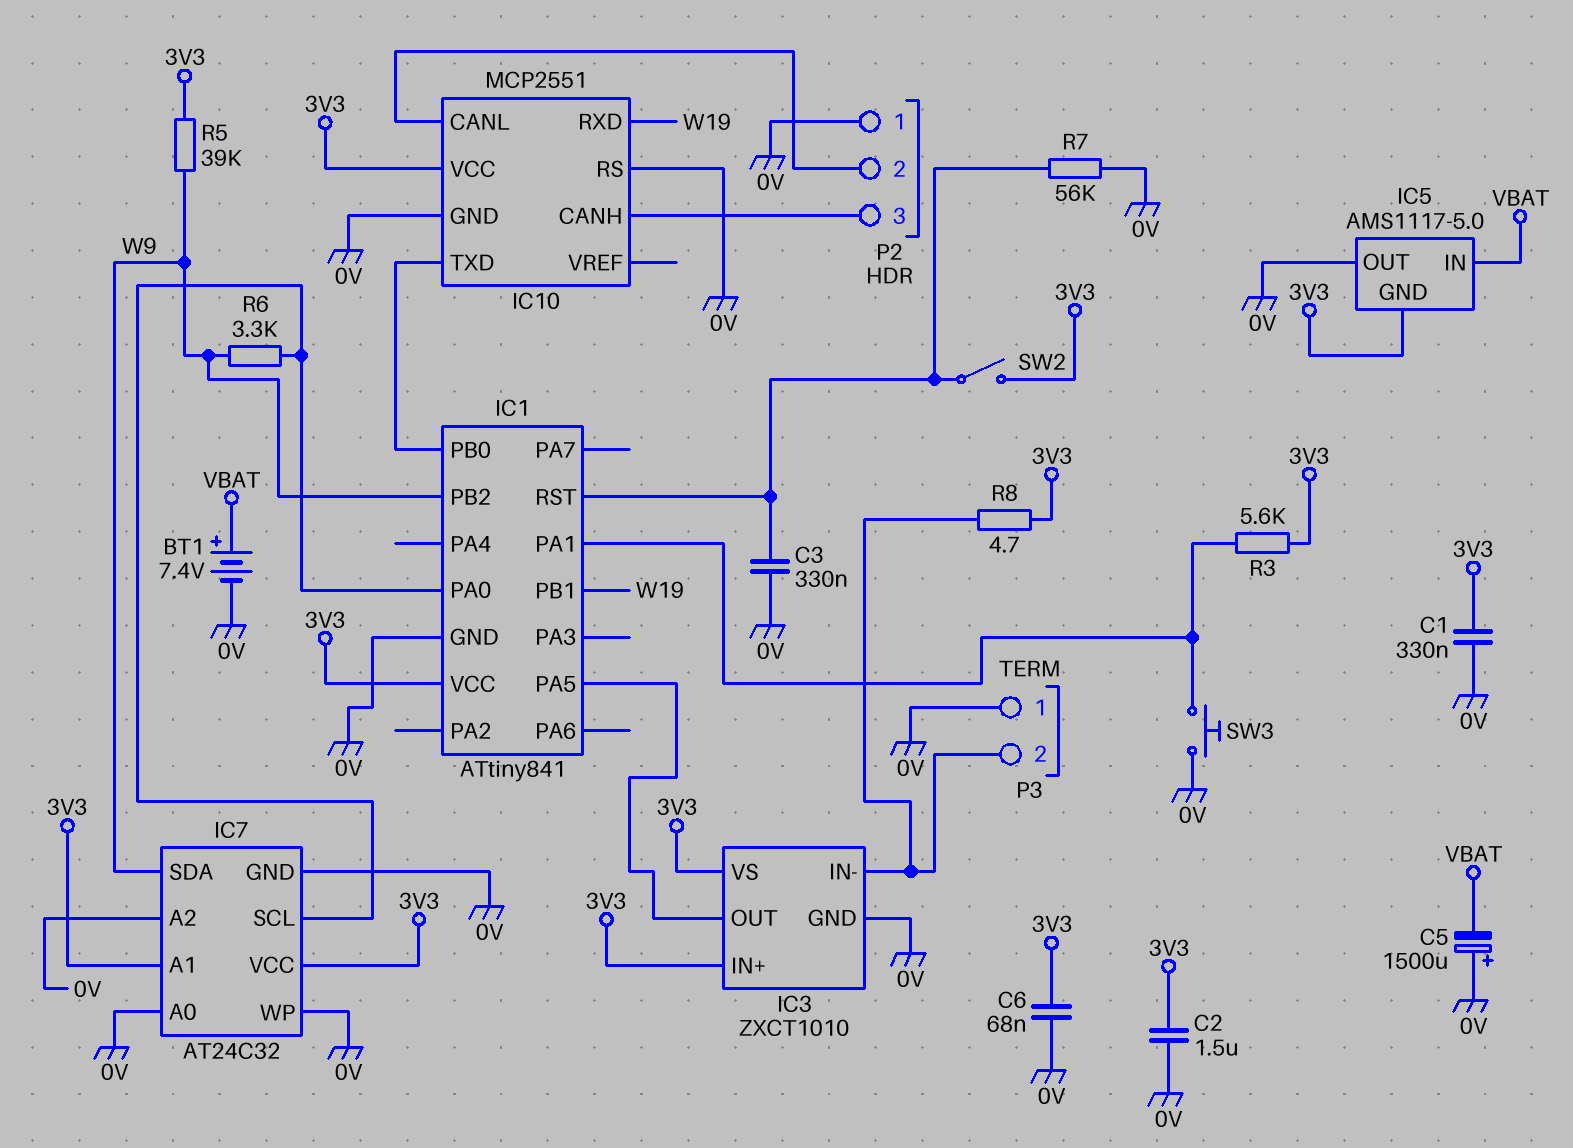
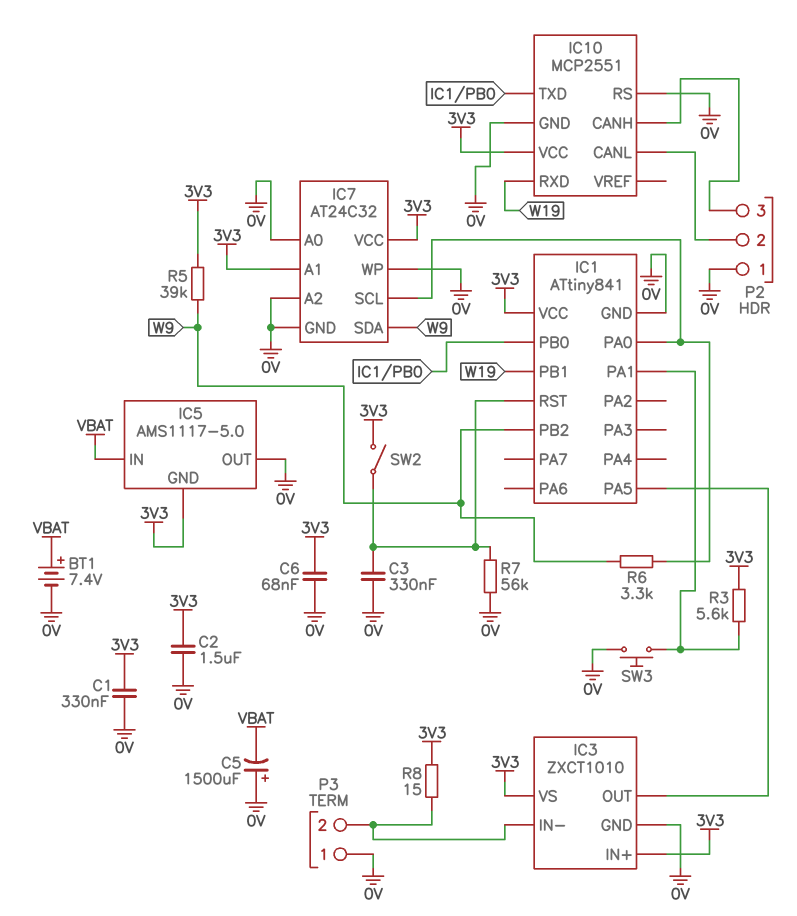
R8: 4.7 (3V3, IC3/IN-) -> 15 (3V3, IC3/IN-)

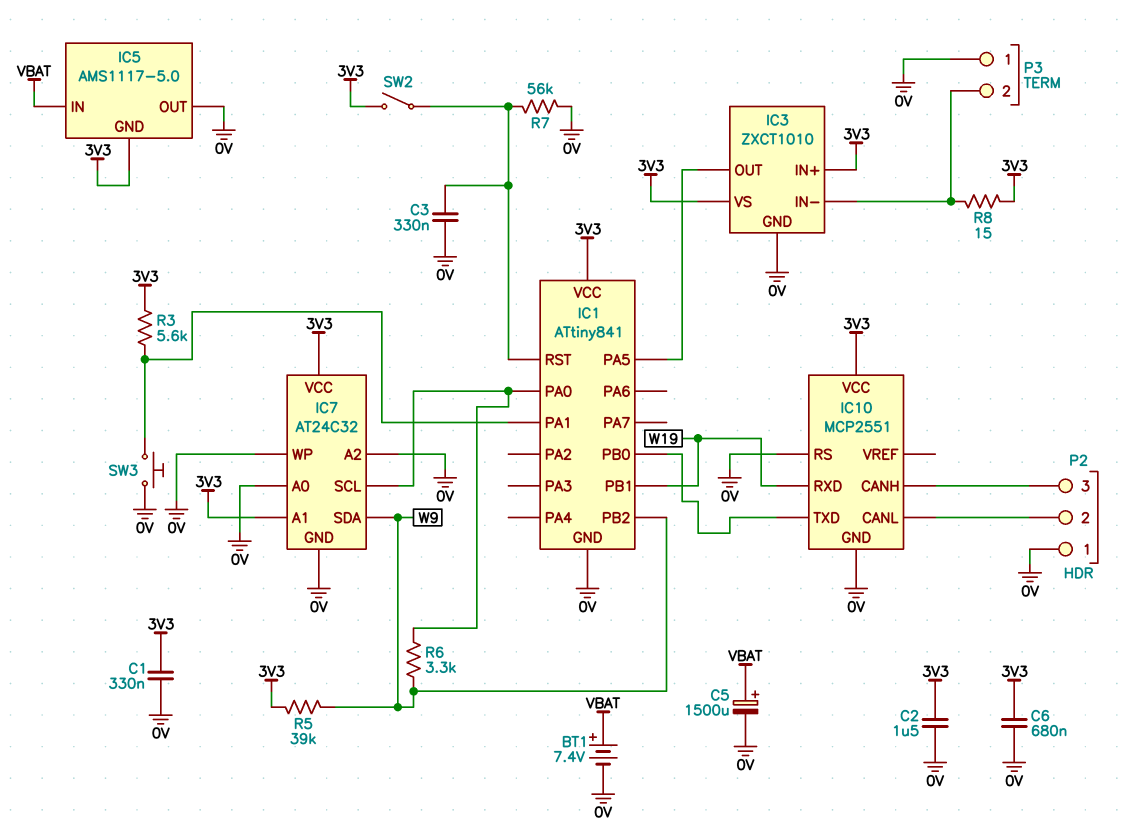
C5: 1500uF (plus 0V, minus VBAT) -> 1500uF (plus VBAT, minus 0V)
C6: 68nF (0V, 3V3) -> 680nF (0V, 3V3)

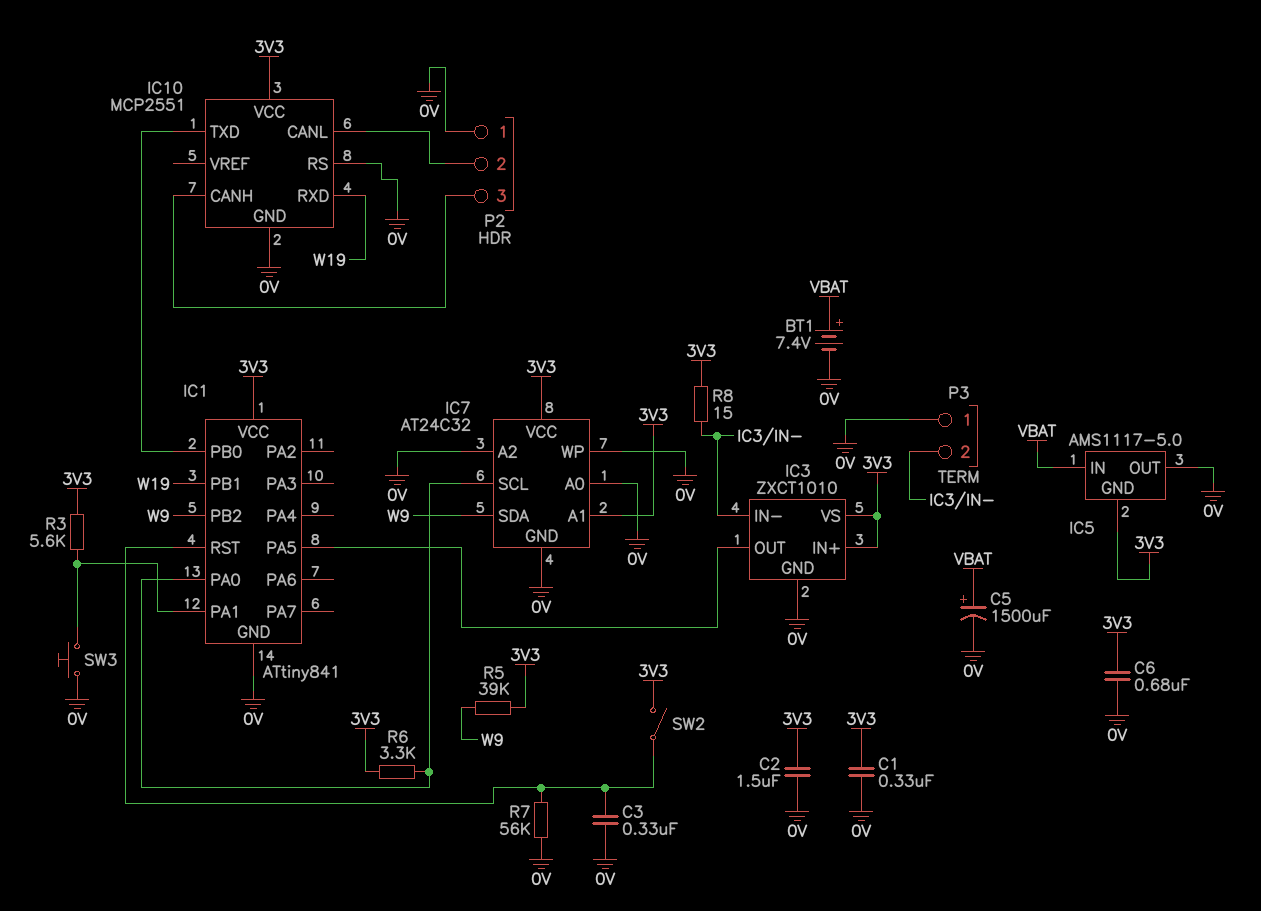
R6: 3.3k (IC1/PA0, W9) -> 3.3k (3V3, IC1/PA0)

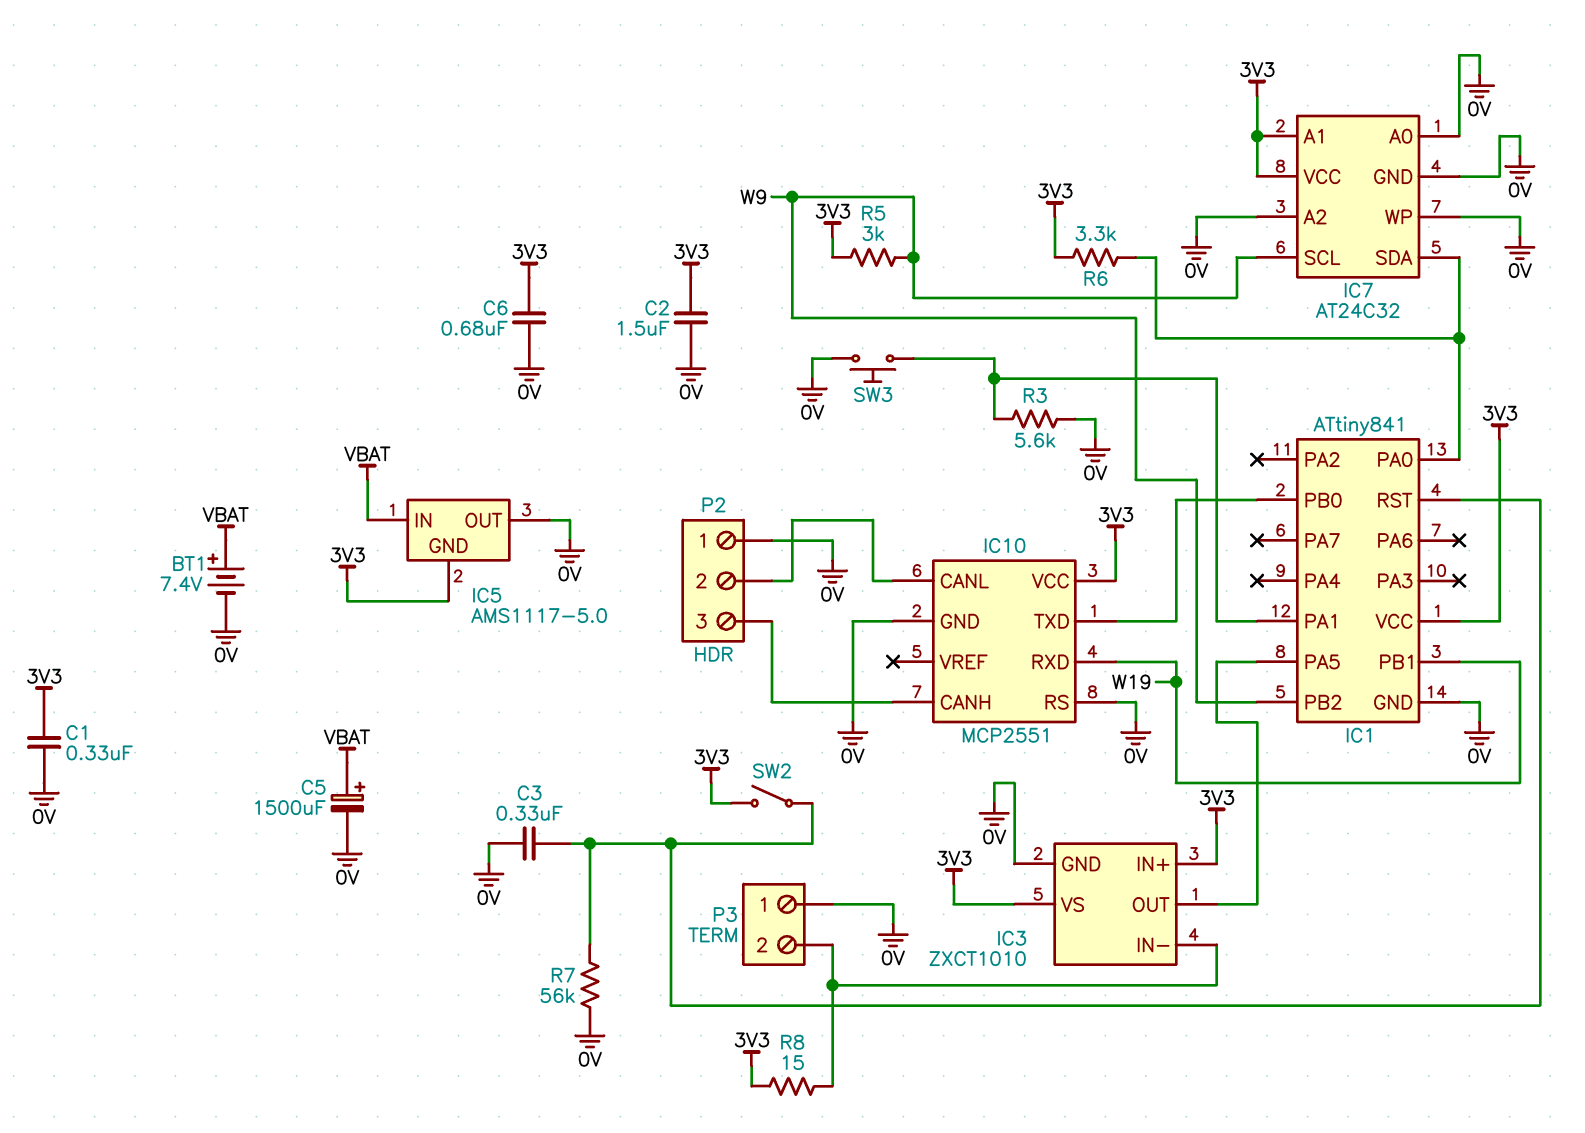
IC7 pin SCL: IC1/PA0 -> W9
IC7 pin SDA: W9 -> IC1/PA0
R3: 5.6k (3V3, IC1/PA1) -> 5.6k (0V, IC1/PA1)
R5: 39k (3V3, W9) -> 3k (3V3, W9)

